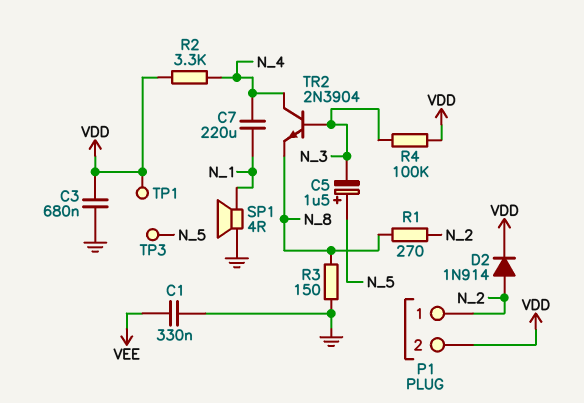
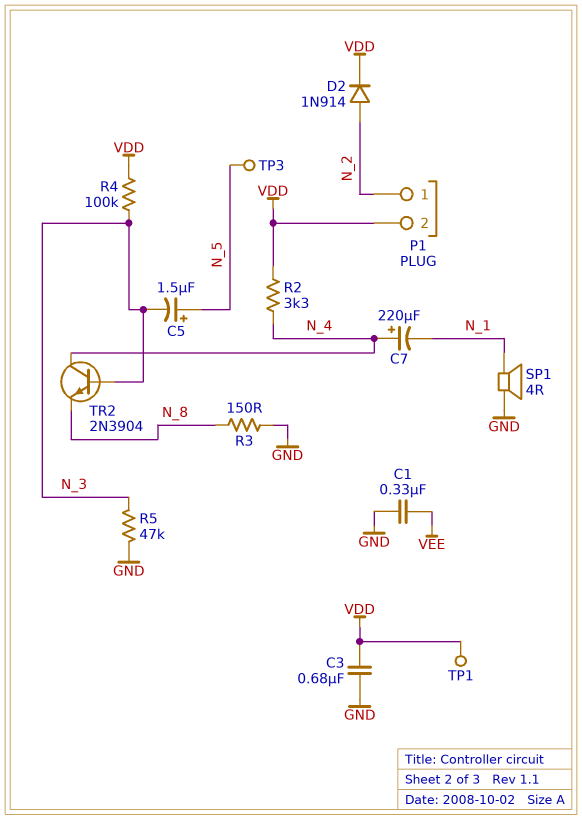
C7: 220uF (N_1, N_4) -> 220uF (plus N_4, minus N_1)
R1: 270 (N_2, N_8) -> none
R5: none -> 47k (GND, N_3)

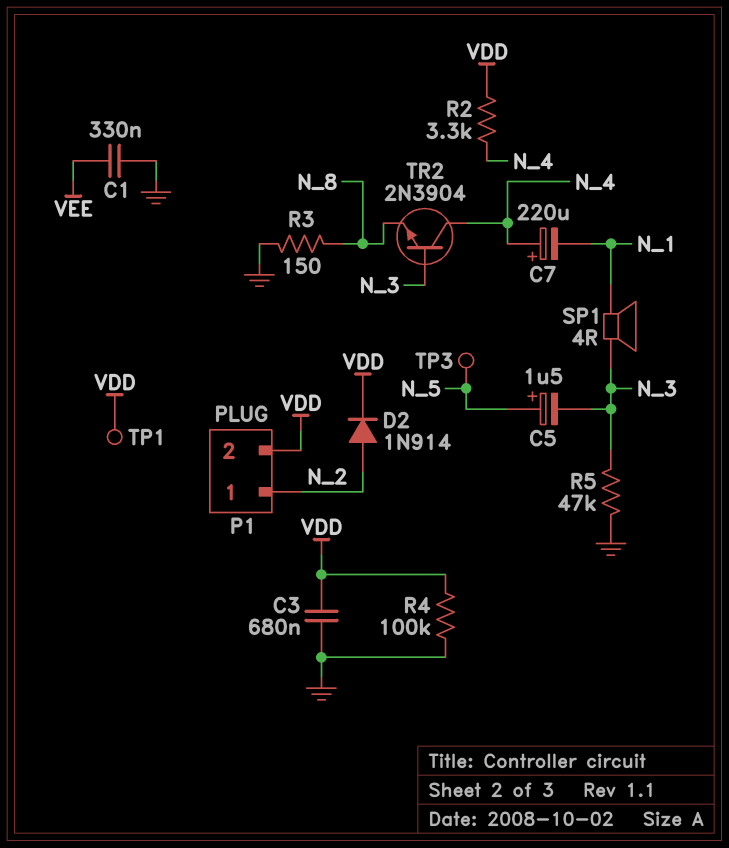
R4: 100k (N_3, VDD) -> 100k (GND, VDD)
SP1: speaker 4R (GND, N_1) -> speaker 4R (N_1, N_3)

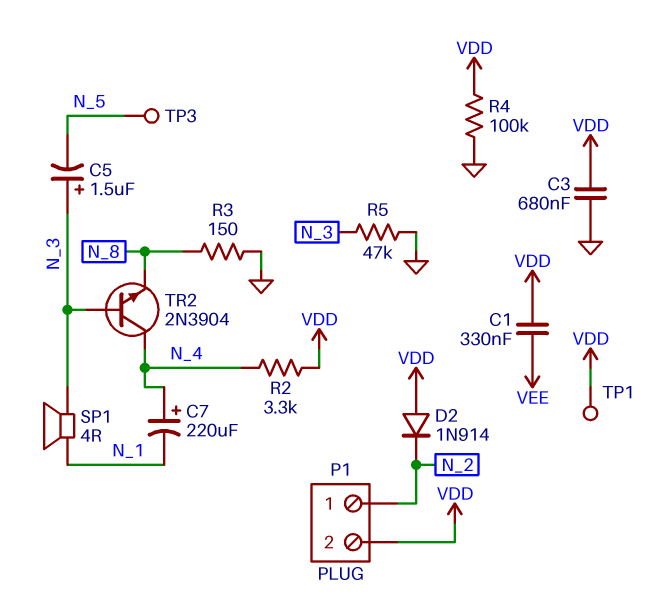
C1: 330nF (GND, VEE) -> 330nF (VDD, VEE)
C5: 1.5uF (plus N_5, minus N_3) -> 1.5uF (plus N_3, minus N_5)
D2: diode 1N914 (A N_2, K VDD) -> diode 1N914 (A VDD, K N_2)

